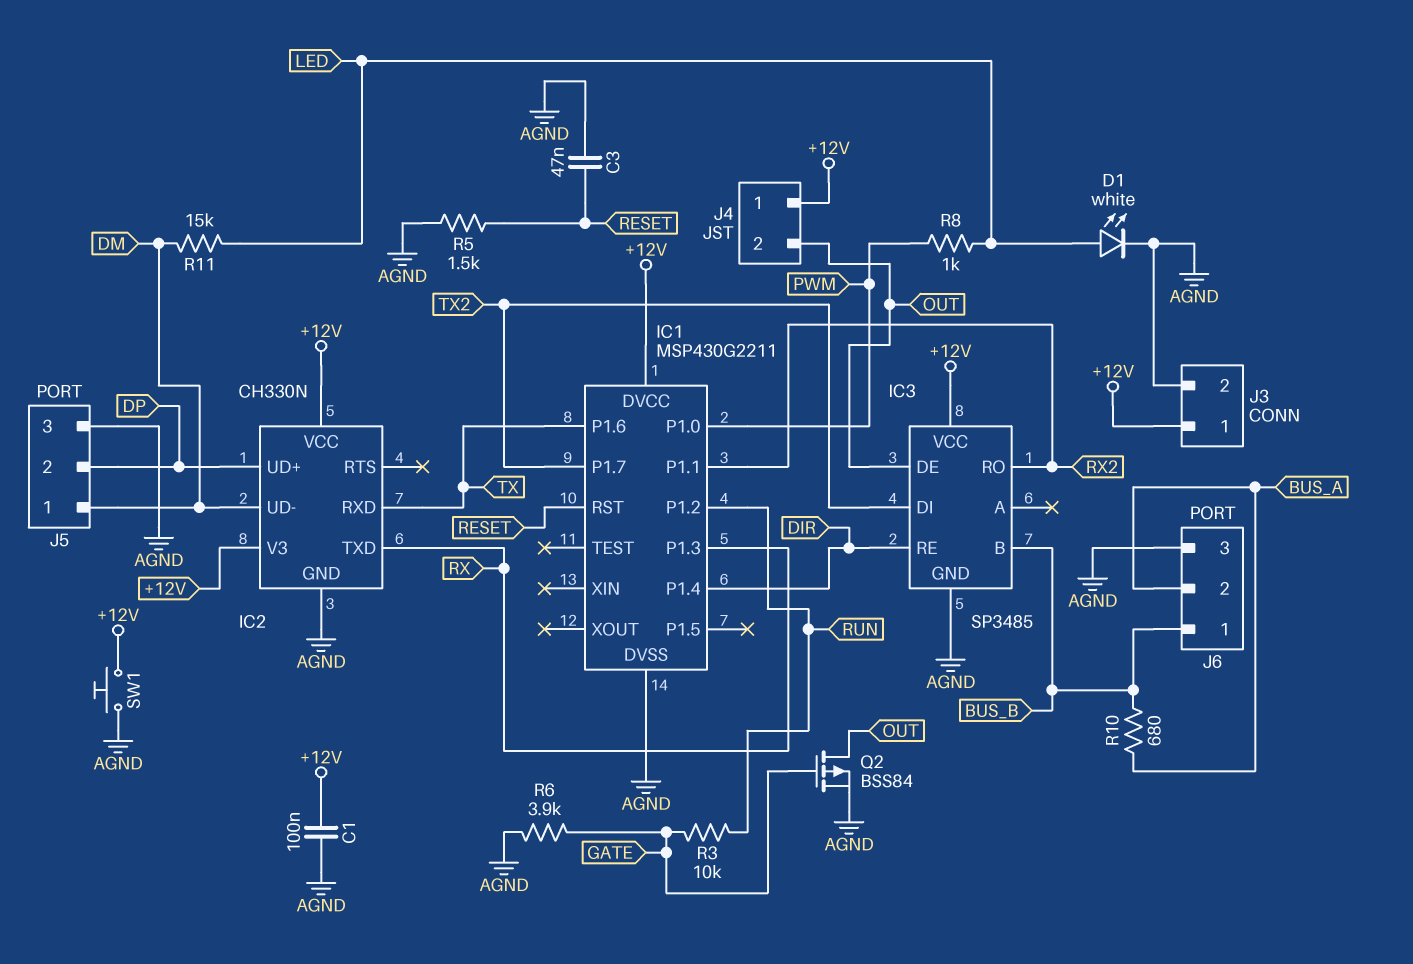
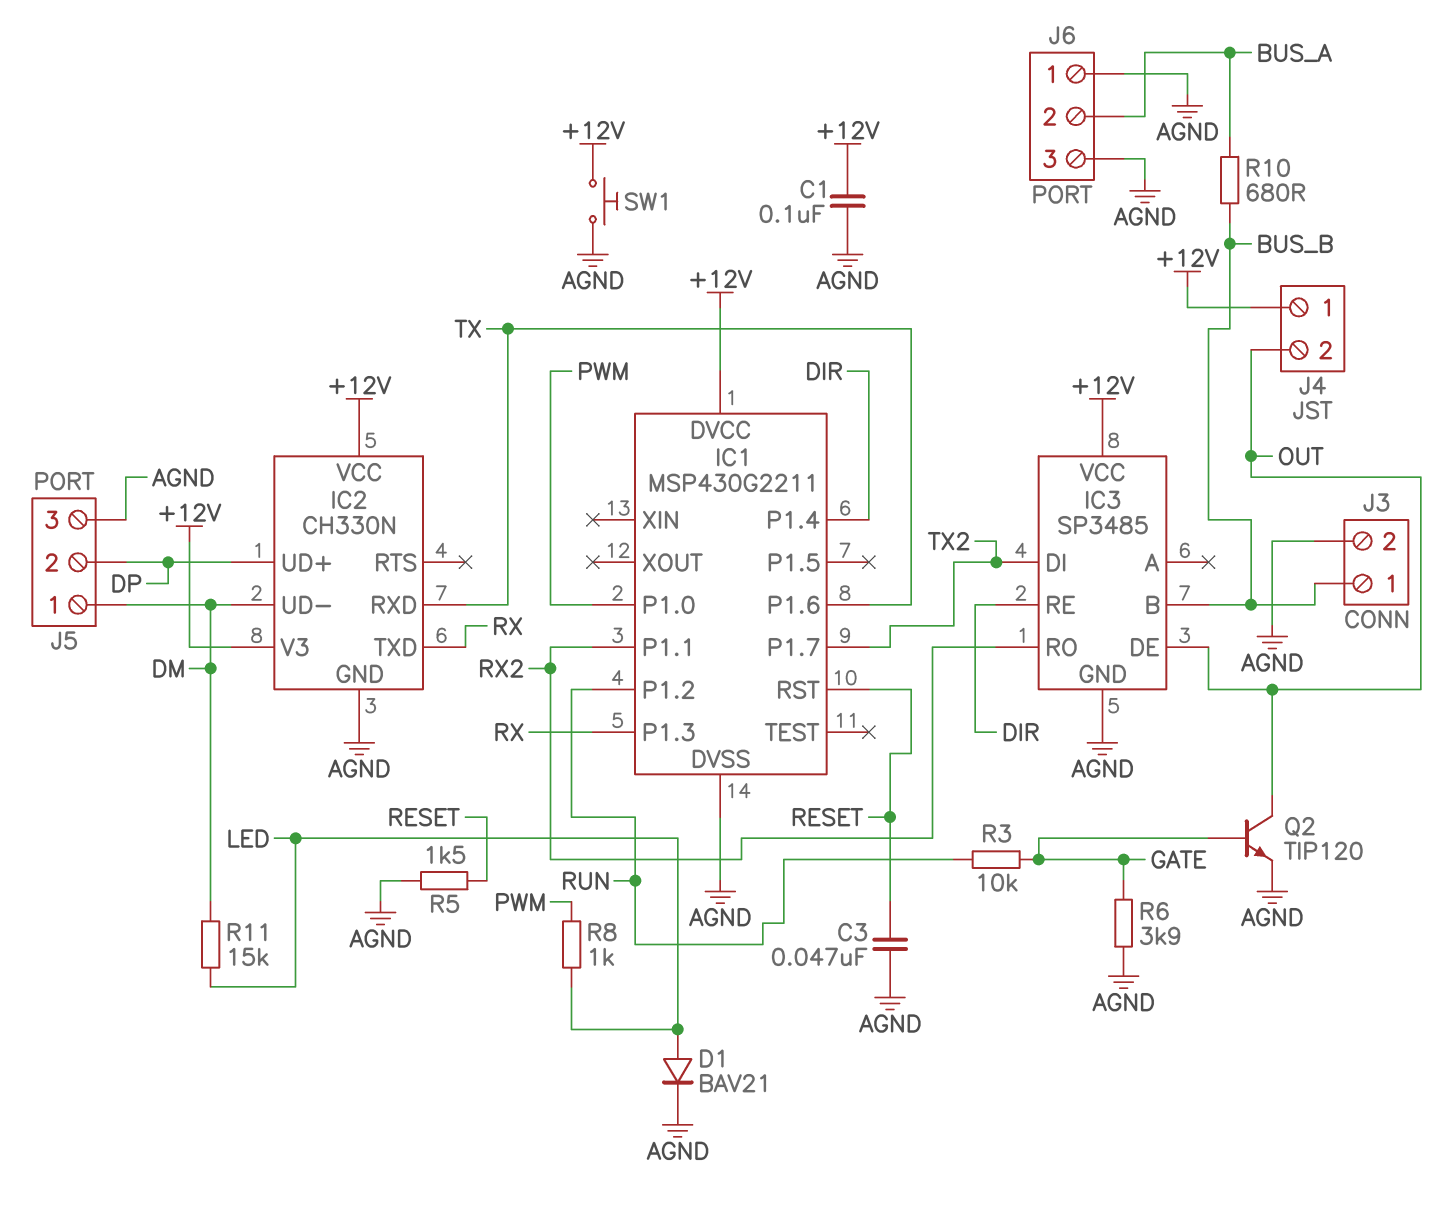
D1: LED white (A LED, K AGND) -> diode BAV21 (A LED, K AGND)
J3 pin 1: +12V -> BUS_B
J6 pin 1: BUS_B -> AGND
Q2: PMOS BSS84 (G GATE, D OUT, S AGND) -> NPN TIP120 (B GATE, C OUT, E AGND)

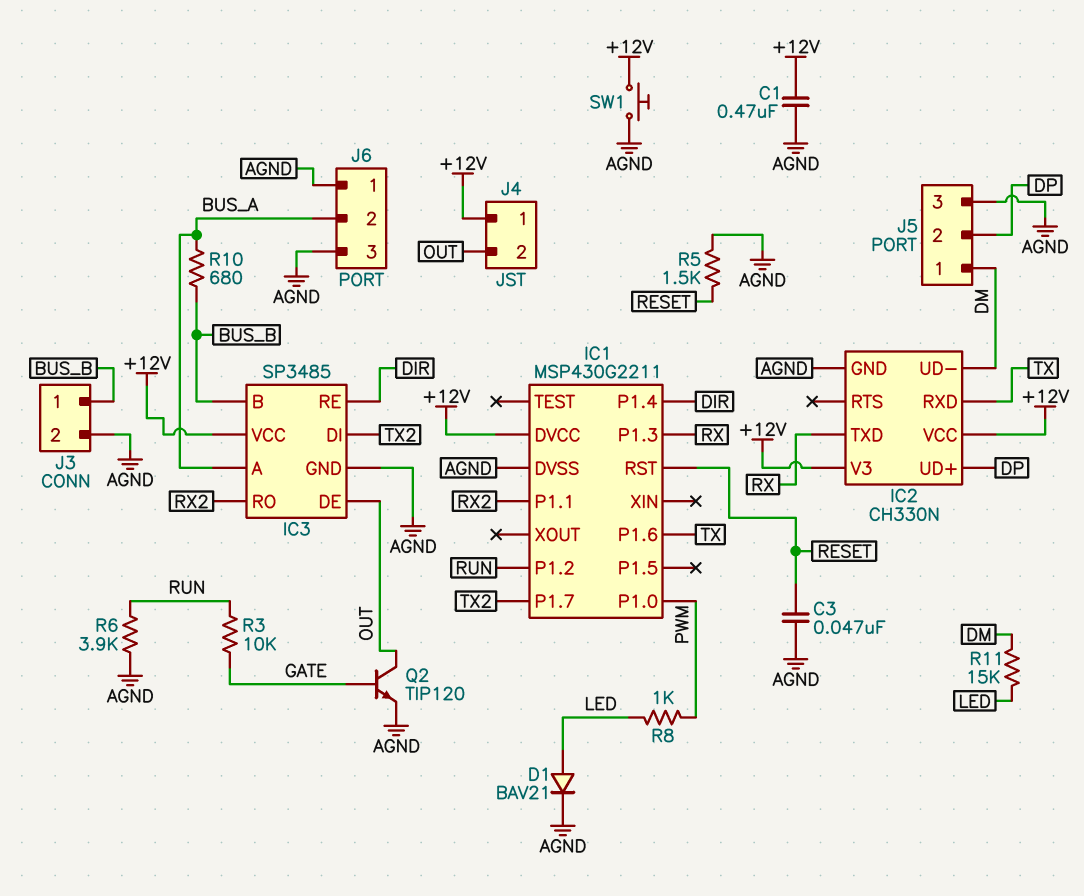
C1: 100nF (+12V, AGND) -> 470nF (+12V, AGND)
IC3 pin A: none -> BUS_A
R6: 3.9k (AGND, GATE) -> 3.9k (AGND, RUN)

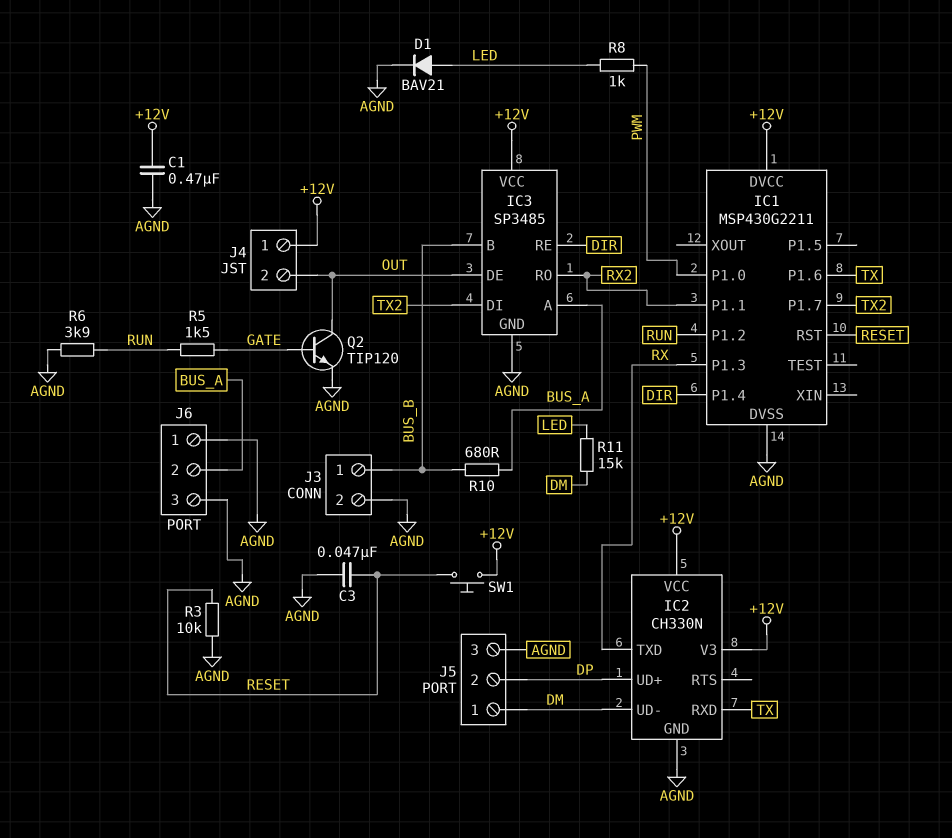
R3: 10k (GATE, RUN) -> 10k (AGND, RESET)
R5: 1.5k (AGND, RESET) -> 1.5k (GATE, RUN)
SW1: button (+12V, AGND) -> button (+12V, RESET)

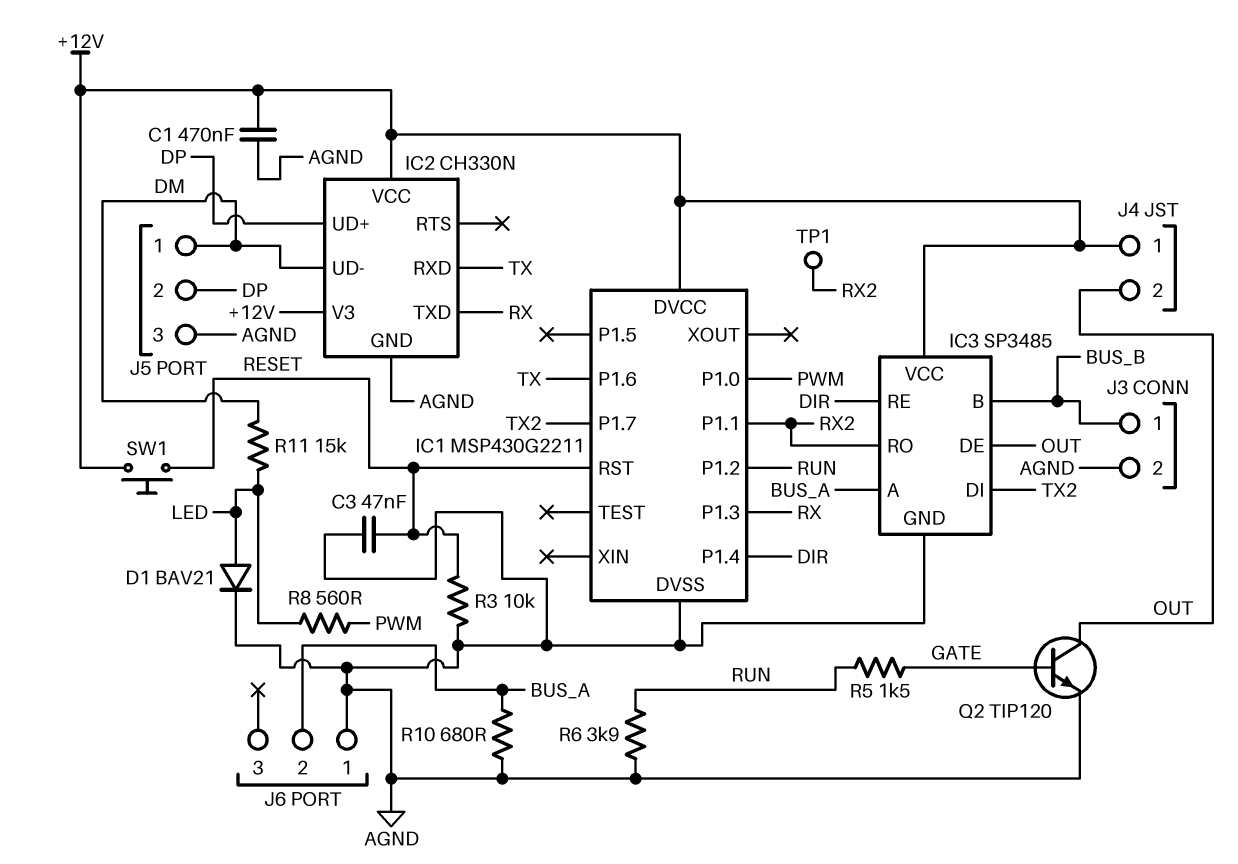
J6 pin 3: AGND -> none
R8: 1k (LED, PWM) -> 560 (LED, PWM)
R10: 680 (BUS_A, BUS_B) -> 680 (AGND, BUS_A)
TP1: none -> test point (RX2)

